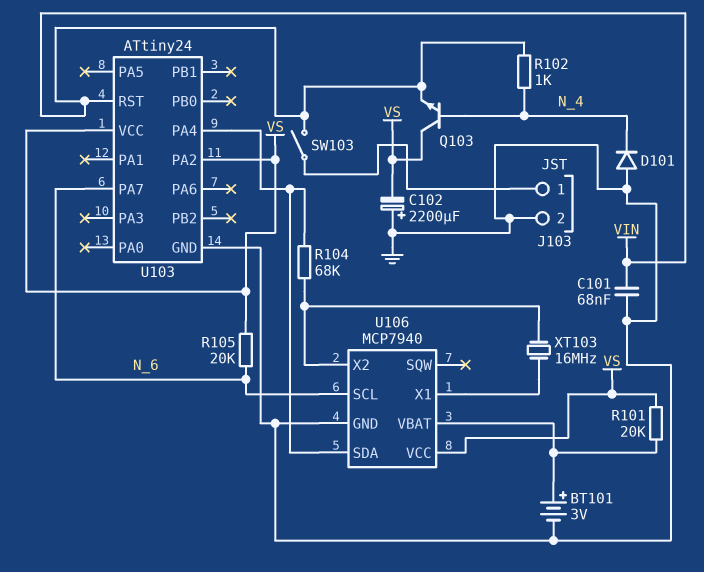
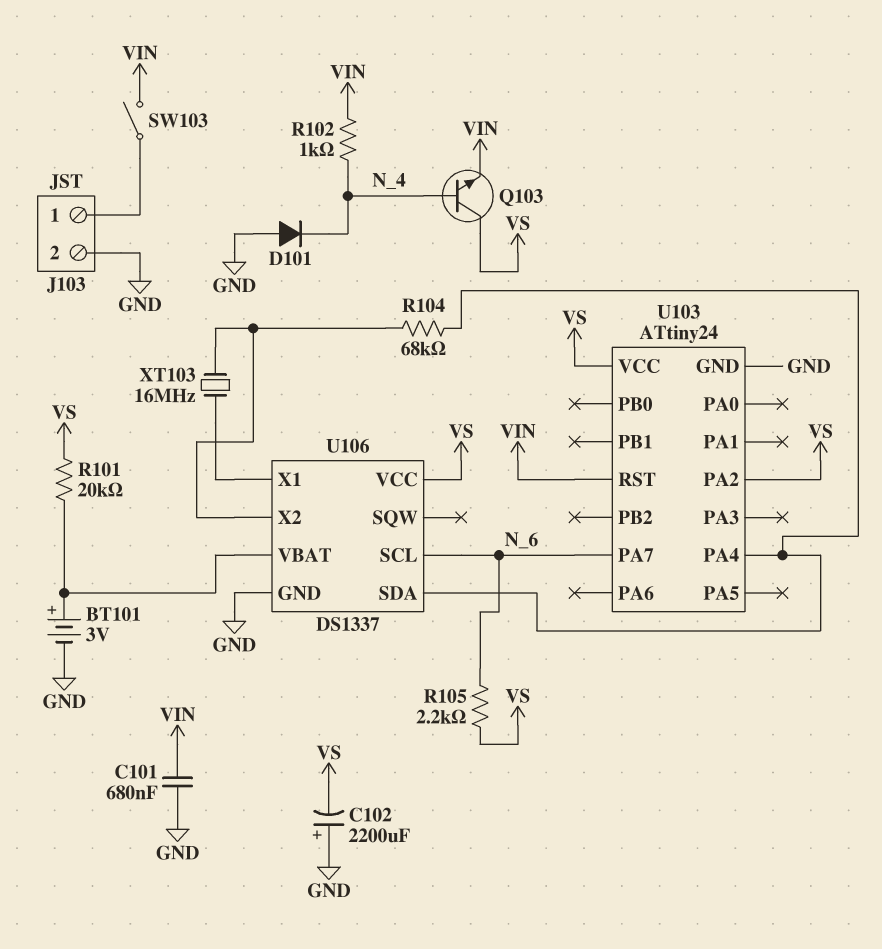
C101: 68nF (GND, VIN) -> 680nF (GND, VIN)
R105: 20k (N_6, VS) -> 2.2k (N_6, VS)
U106: MCP7940 -> DS1337

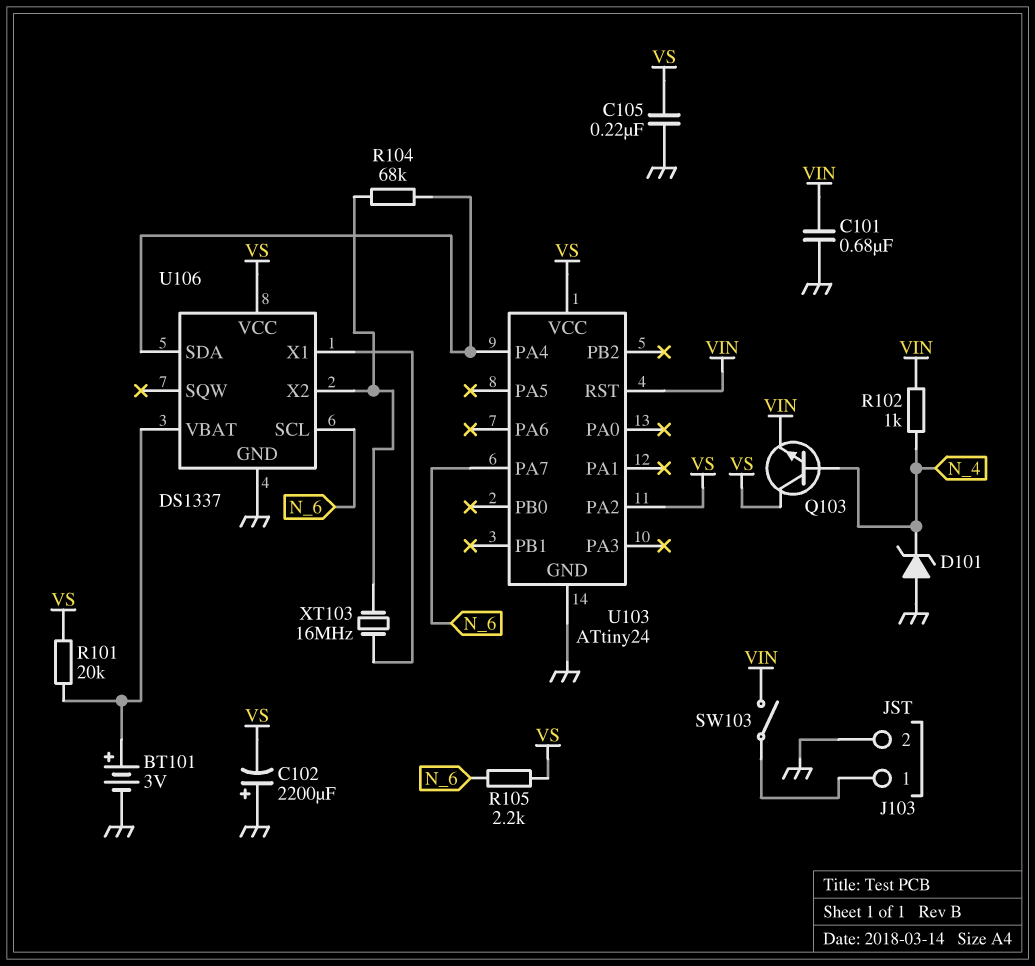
C105: none -> 220nF (GND, VS)
D101: diode (A GND, K N_4) -> zener (A GND, K N_4)

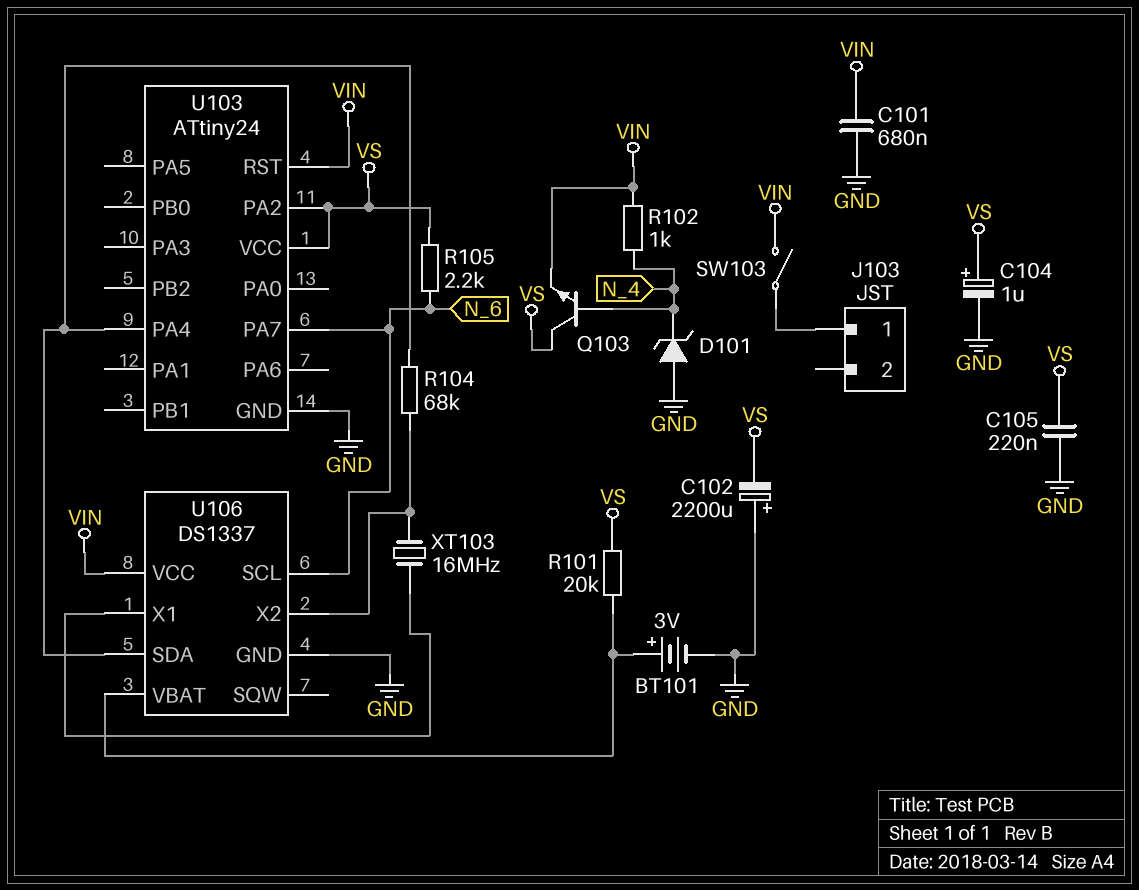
C104: none -> 1uF (plus VS, minus GND)
J103 pin 2: GND -> none
U106 pin VCC: VS -> VIN

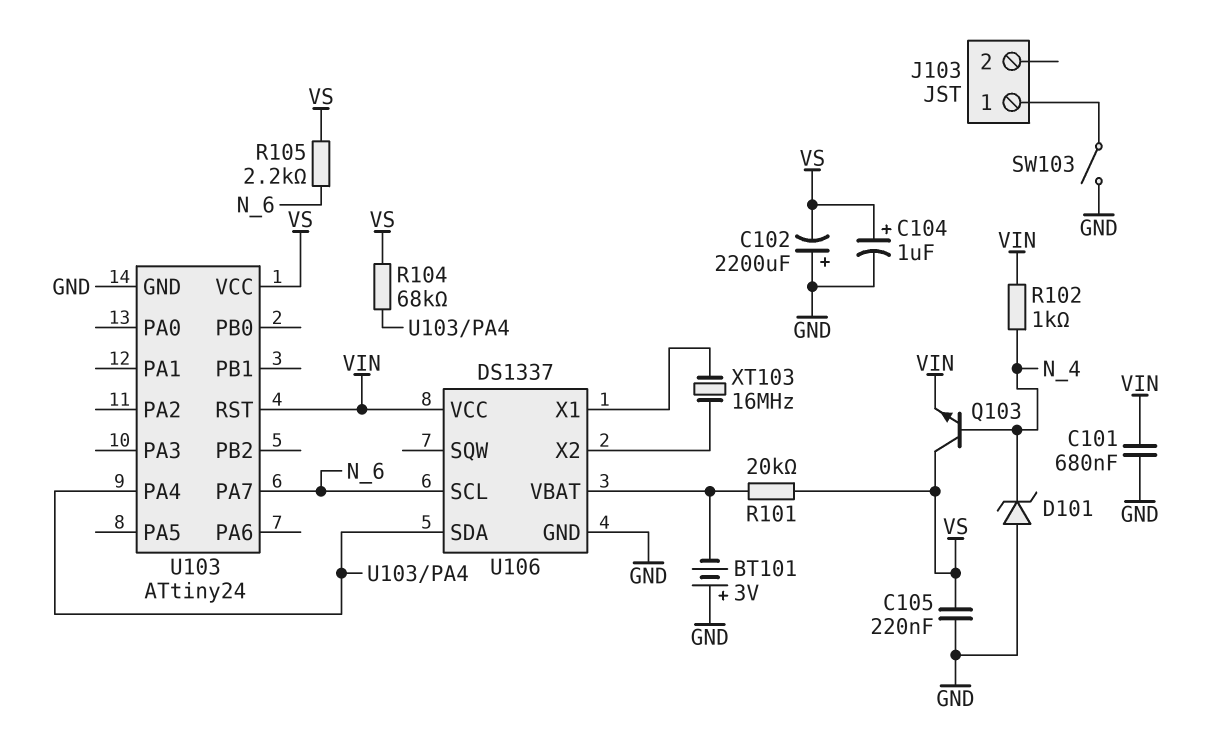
BT101: 3V (plus U106/VBAT, minus GND) -> 3V (plus GND, minus U106/VBAT)
R104: 68k (U103/PA4, U106/X2) -> 68k (U103/PA4, VS)
SW103: switch (J103/1, VIN) -> switch (GND, J103/1)
U103 pin PA2: VS -> none

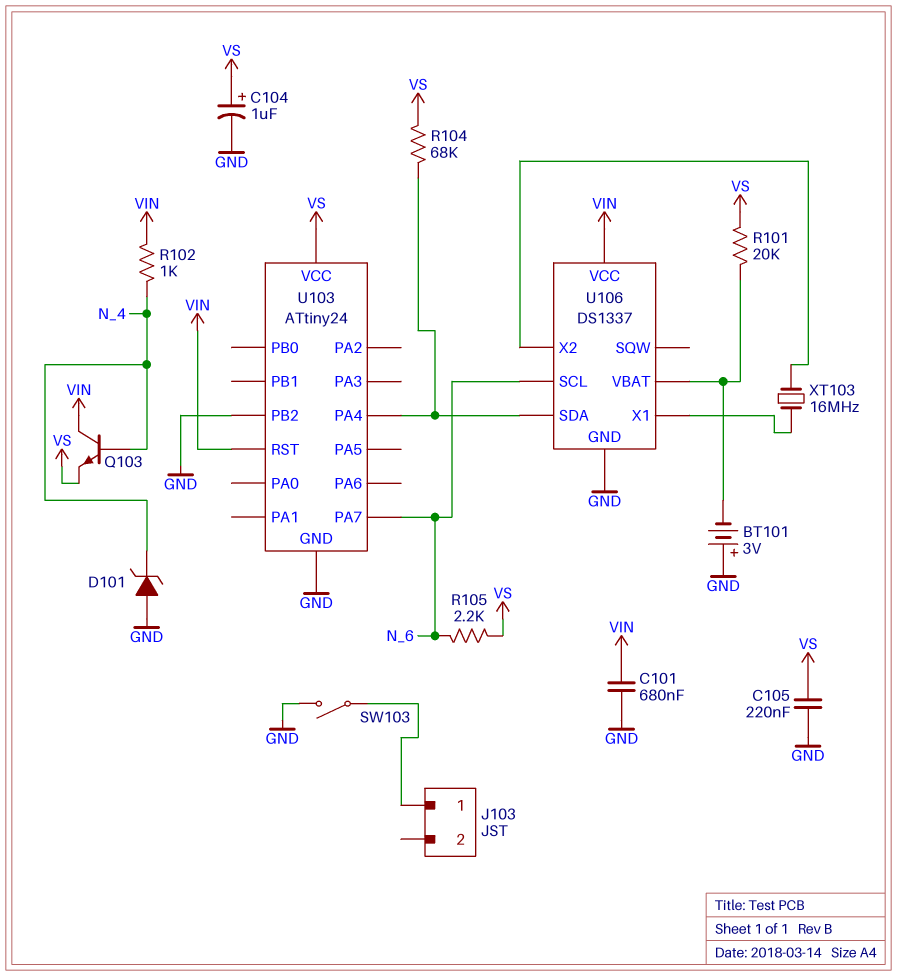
C102: 2200uF (plus GND, minus VS) -> none
Q103: NPN (B N_4, C VS, E VIN) -> NPN (B N_4, C VIN, E VS)
U103 pin PB2: none -> GND

